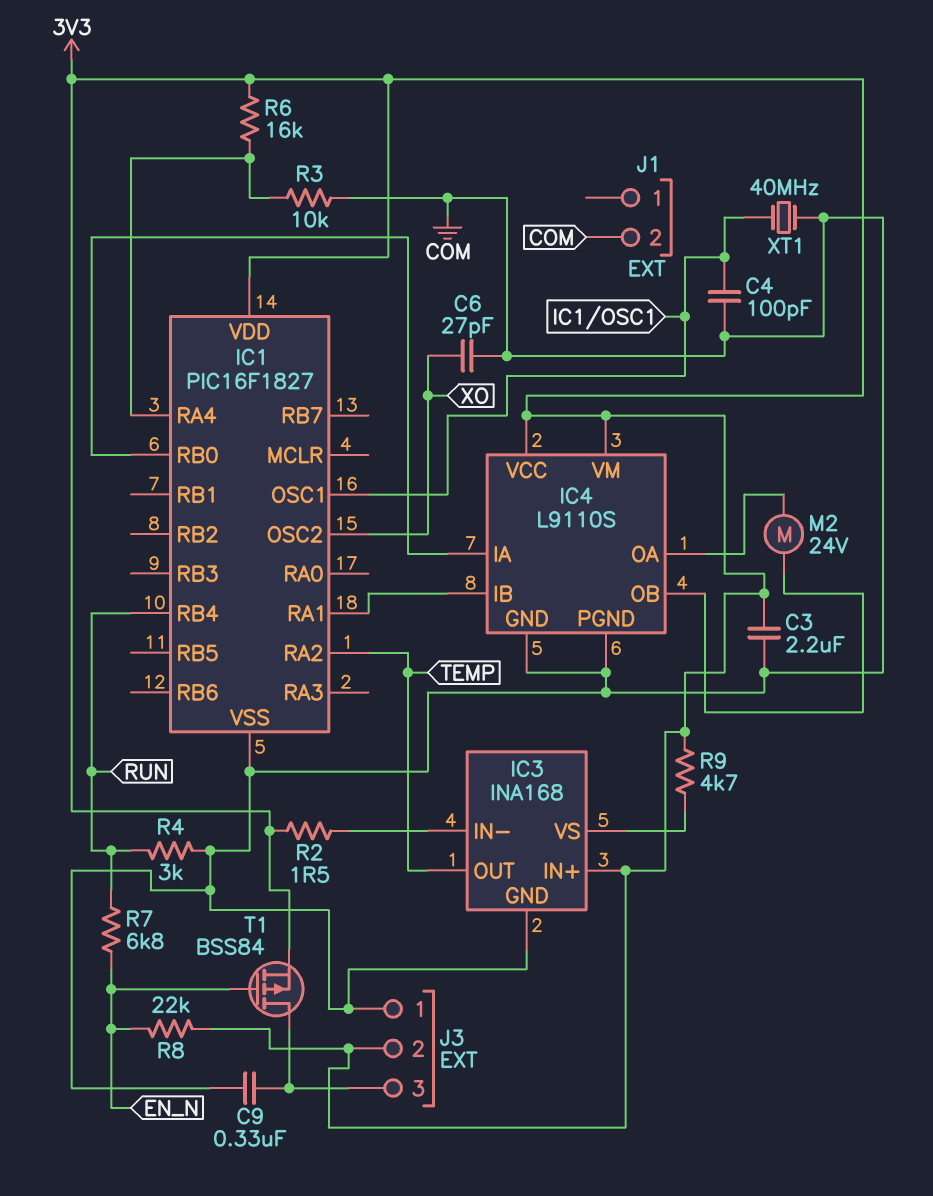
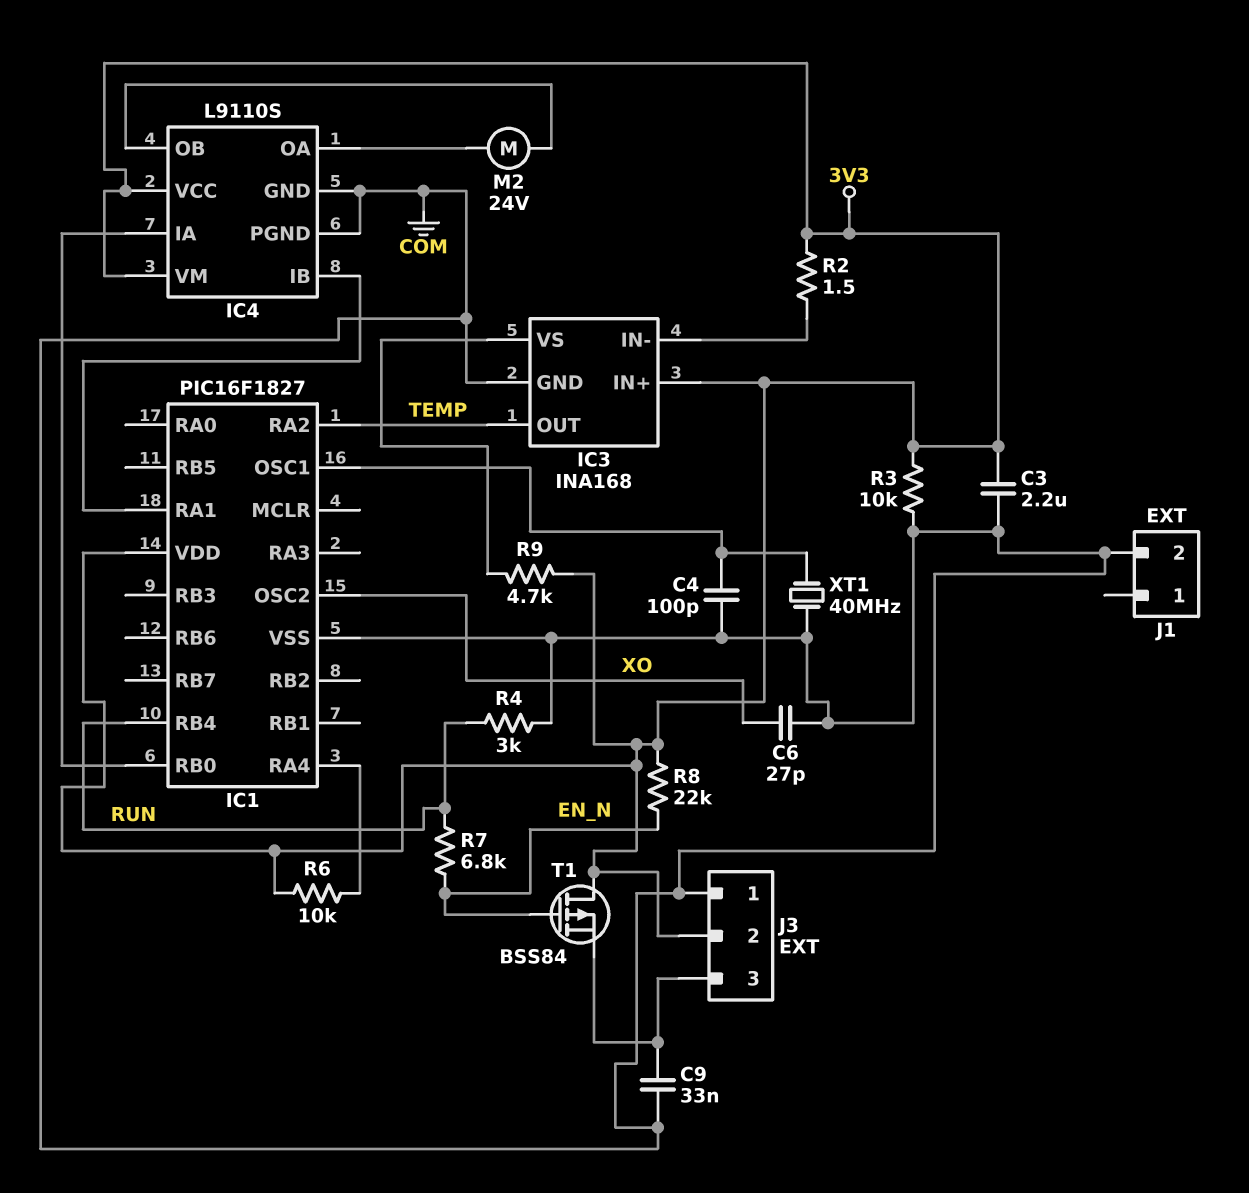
C9: 330nF (COM, J3/3) -> 33nF (COM, J3/3)
R3: 10k (COM, IC1/RA4) -> 10k (3V3, COM)
R6: 16k (3V3, IC1/RA4) -> 10k (3V3, IC1/RA4)
T1: PMOS BSS84 (G EN_N, D J3/3, S 3V3) -> PMOS BSS84 (G EN_N, D 3V3, S J3/3)

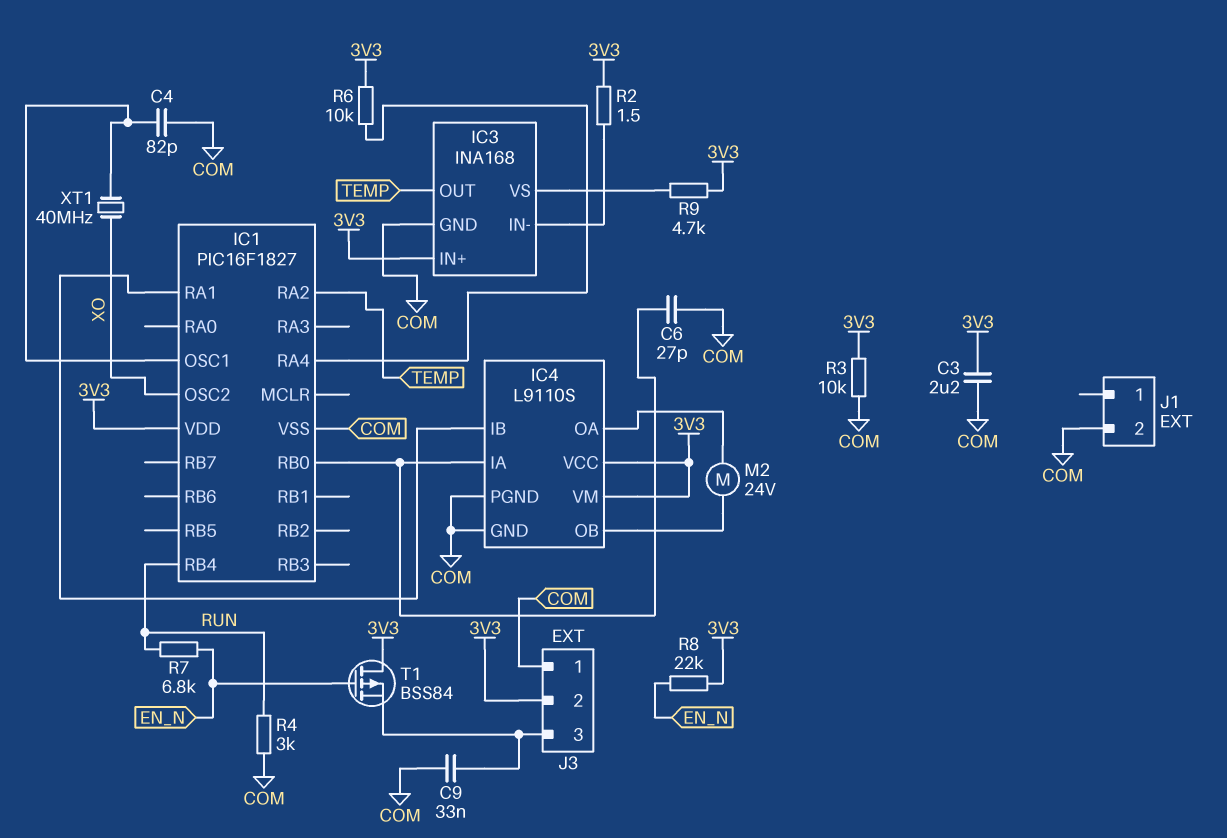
C4: 100pF (COM, IC1/OSC1) -> 82pF (COM, IC1/OSC1)
C6: 27pF (COM, XO) -> 27pF (COM, IC1/RB0)
XT1: 40MHz (COM, IC1/OSC1) -> 40MHz (IC1/OSC1, XO)

